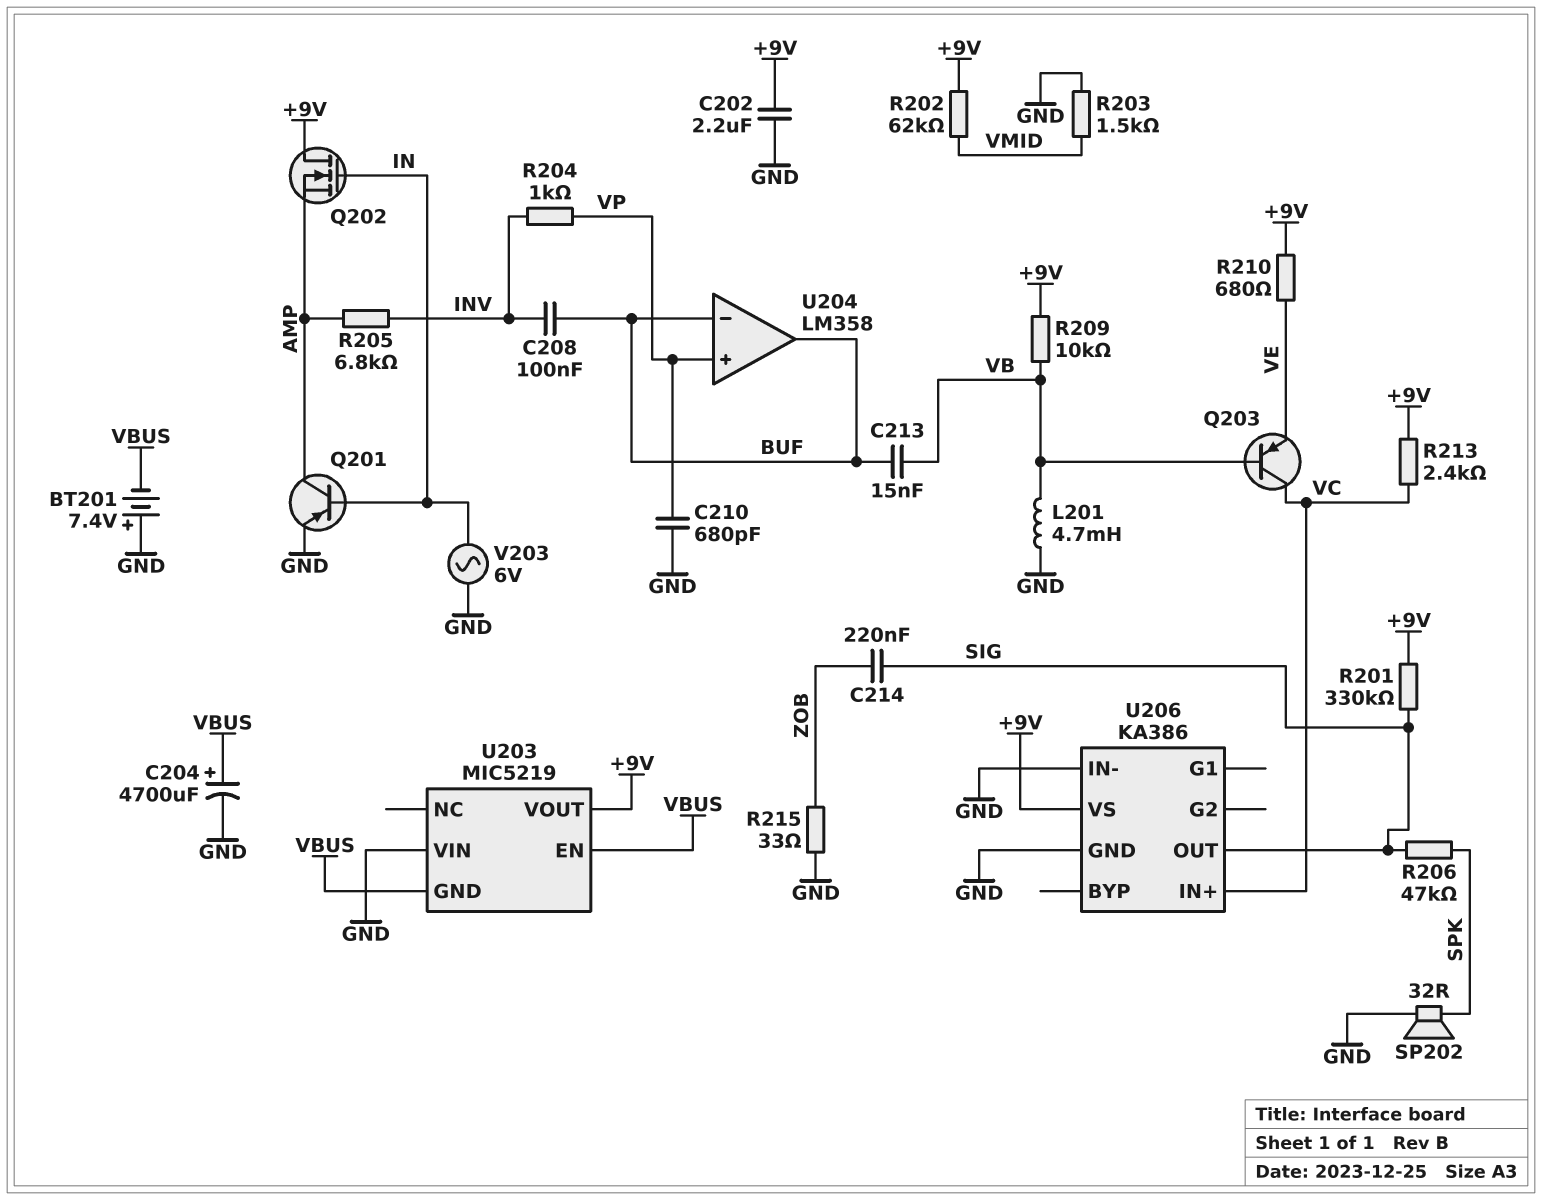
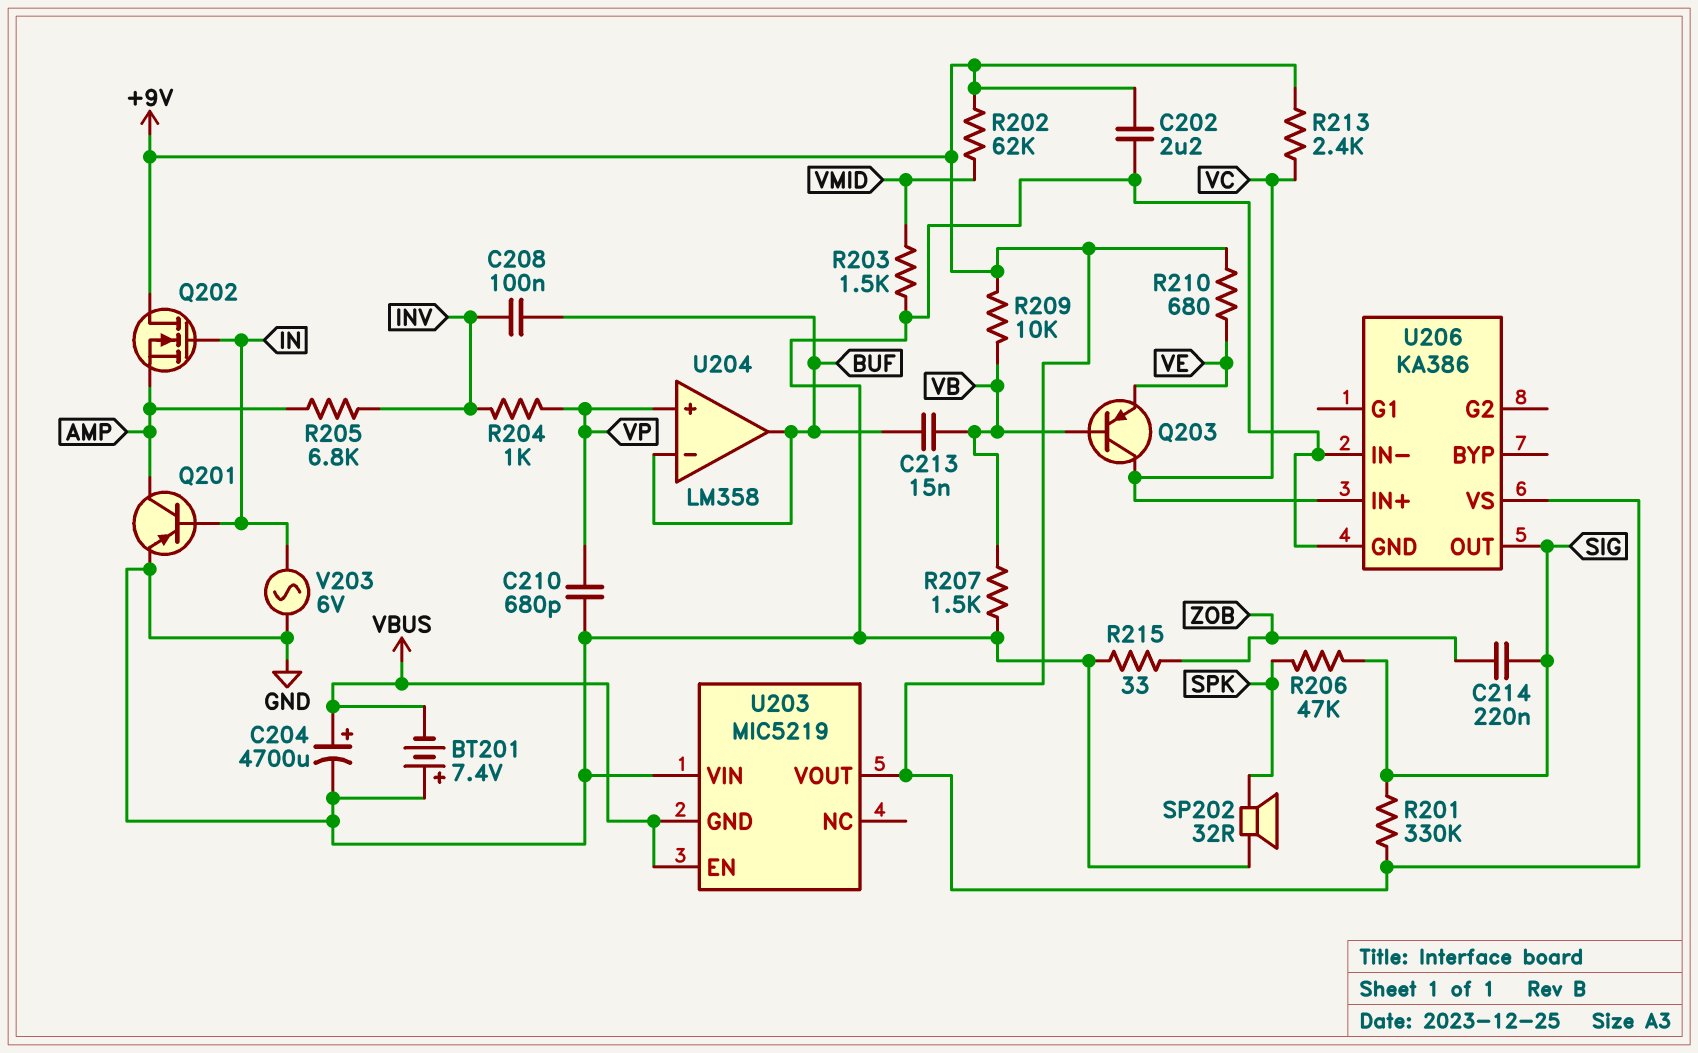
L201: 4.7mH (GND, VB) -> none
R207: none -> 1.5k (GND, VB)

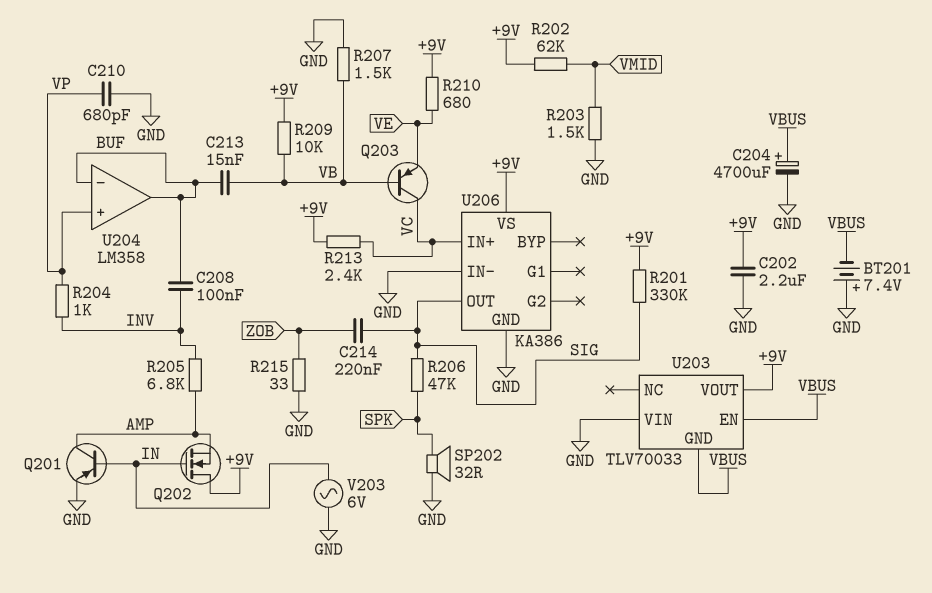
U203: MIC5219 -> TLV70033

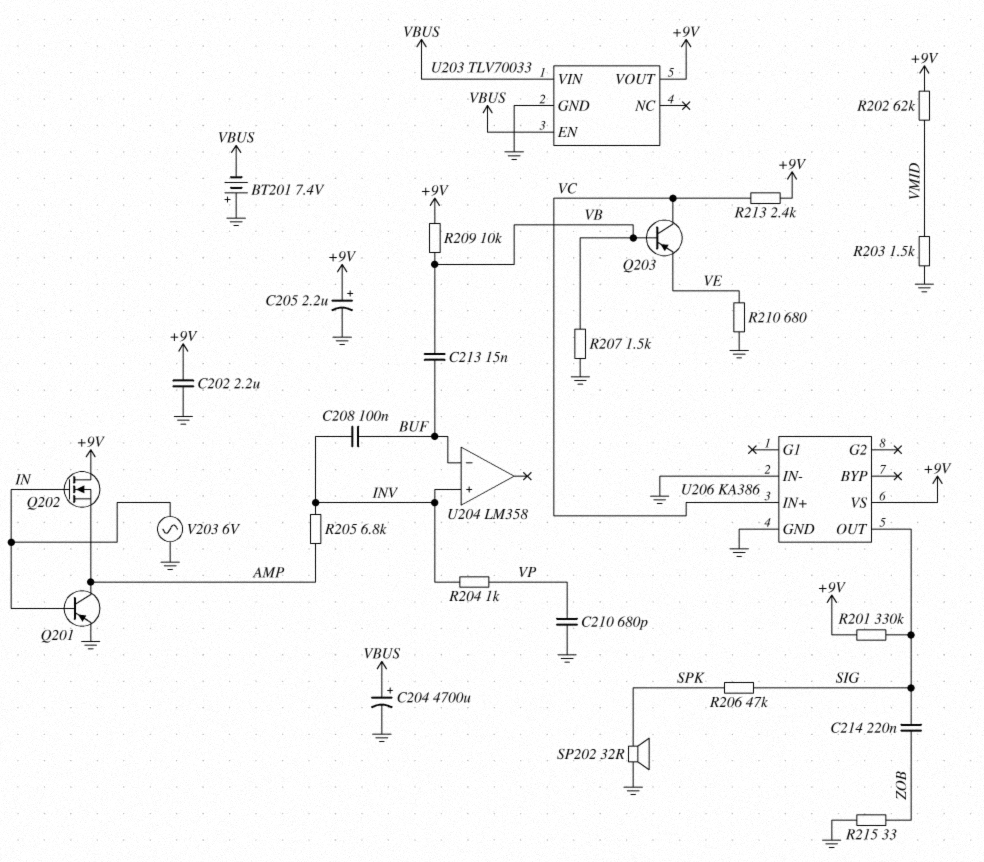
C205: none -> 2.2uF (plus +9V, minus GND)
R210: 680 (+9V, VE) -> 680 (GND, VE)
U203 pin GND: VBUS -> GND
U203 pin VIN: GND -> VBUS
U204 pin in+: VP -> INV
U204 pin out: BUF -> none

